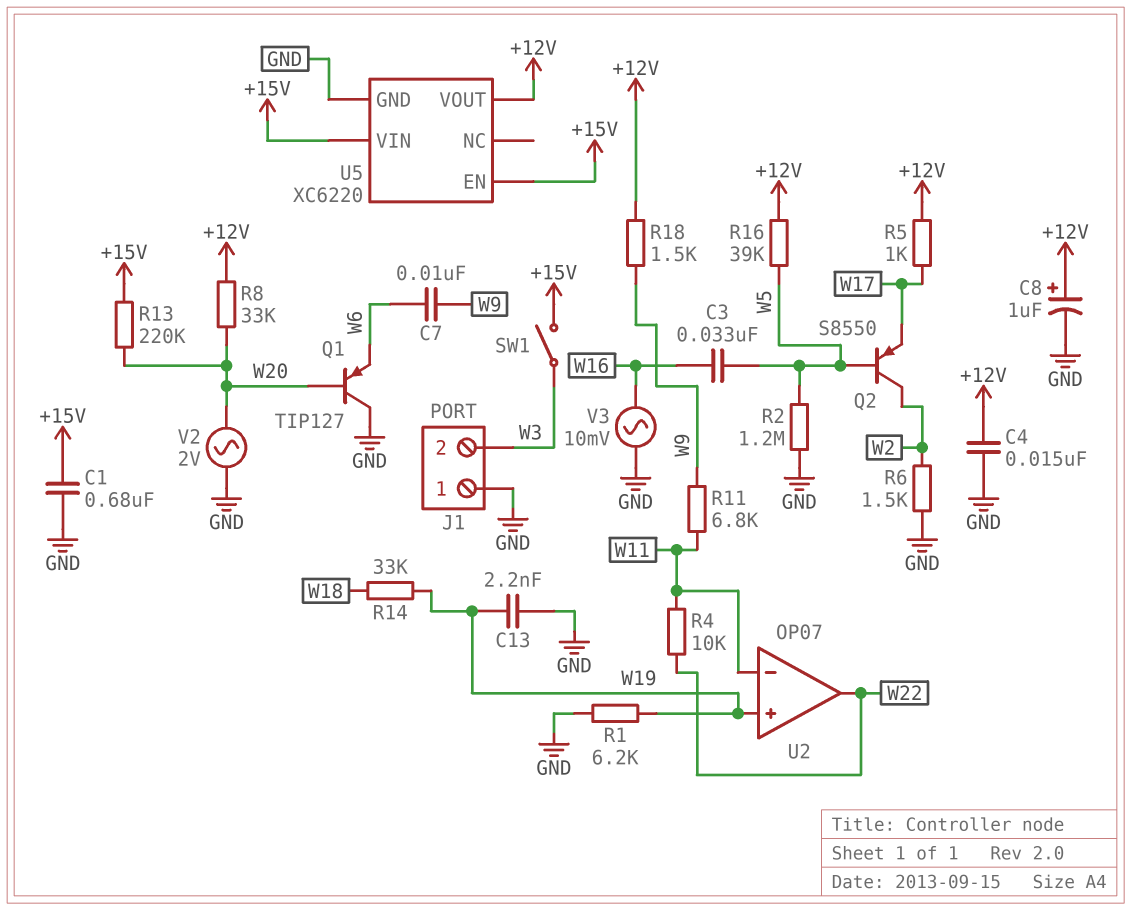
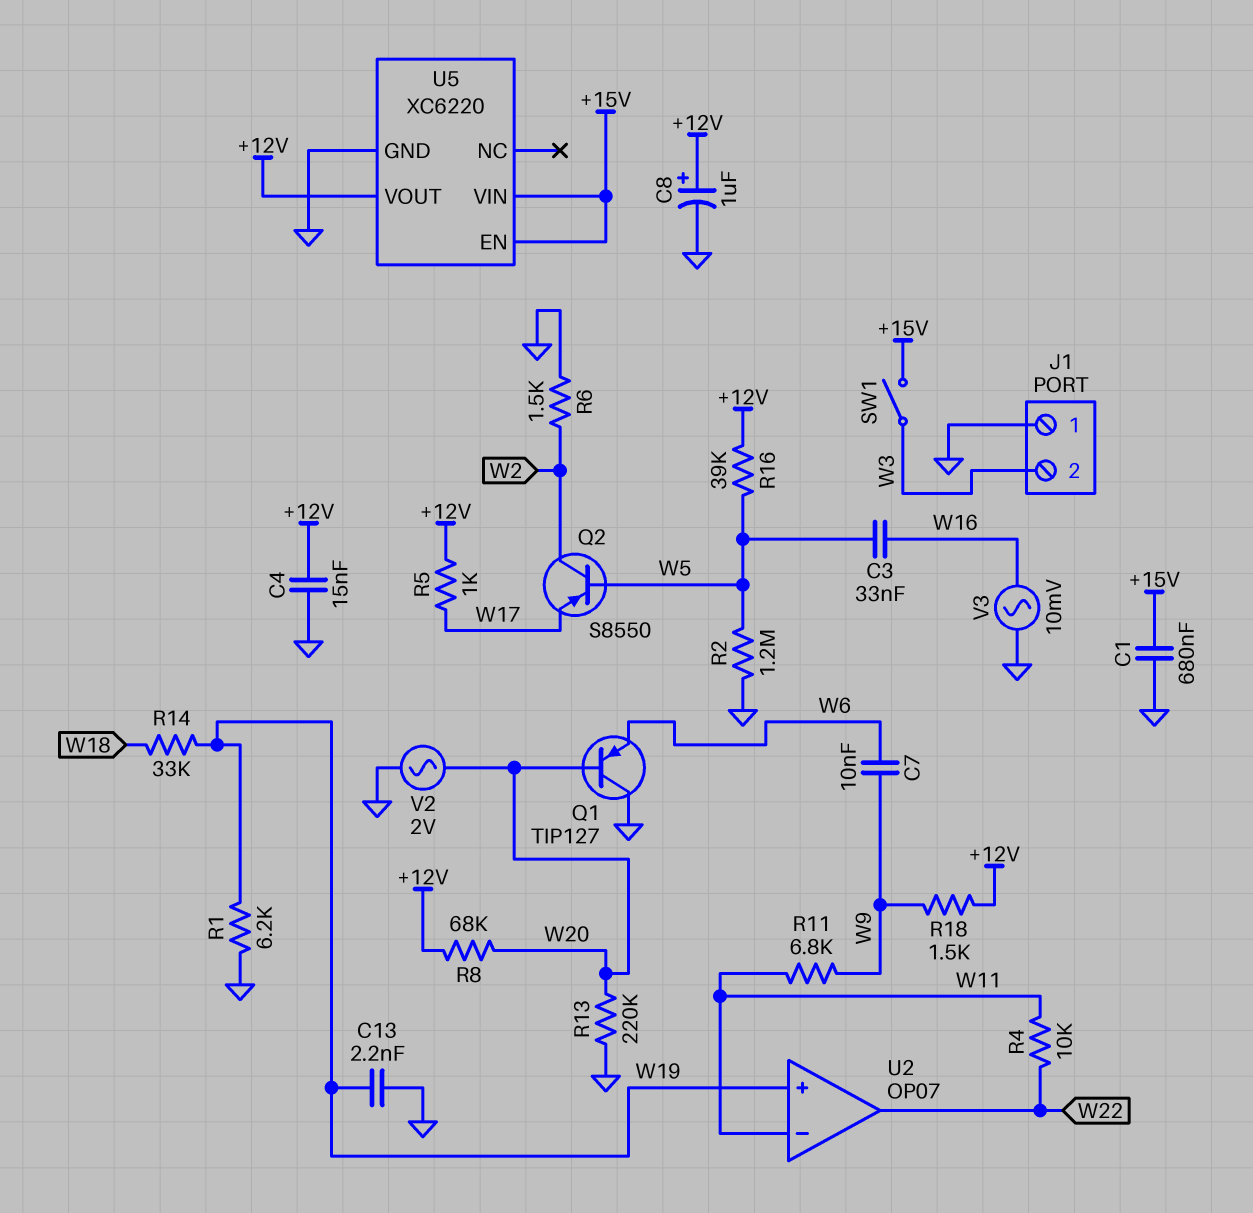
R8: 33k (+12V, W20) -> 68k (+12V, W20)
R13: 220k (+15V, W20) -> 220k (GND, W20)

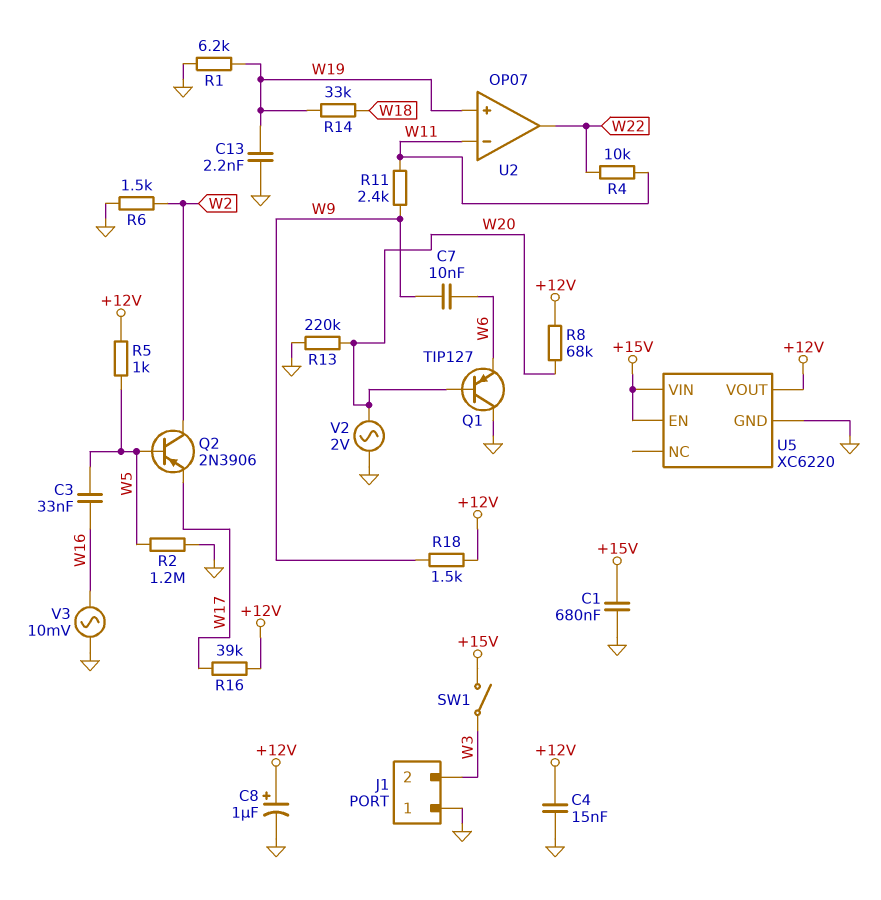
Q2: PNP S8550 (B W5, C W2, E W17) -> PNP 2N3906 (B W5, C W2, E W17)
R5: 1k (+12V, W17) -> 1k (+12V, W5)
R11: 6.8k (W9, W11) -> 2.4k (W9, W11)
R16: 39k (+12V, W5) -> 39k (+12V, W17)

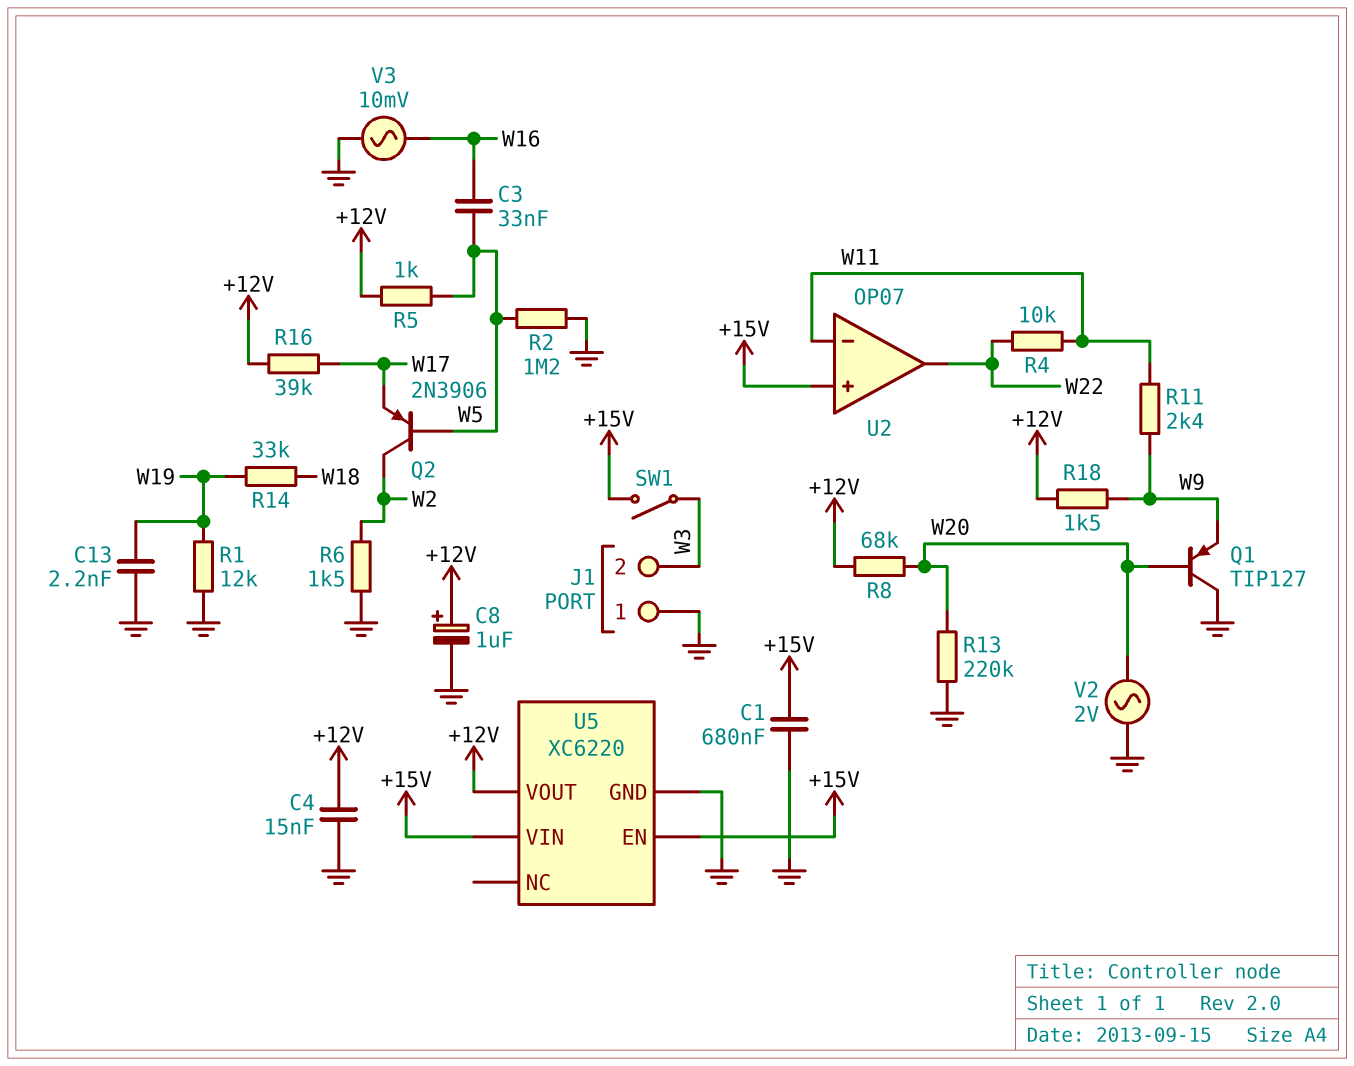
C7: 10nF (W6, W9) -> none
Q1: PNP TIP127 (B W20, C GND, E W6) -> PNP TIP127 (B W20, C GND, E W9)
R1: 6.2k (GND, W19) -> 12k (GND, W19)
U2 pin in+: W19 -> +15V

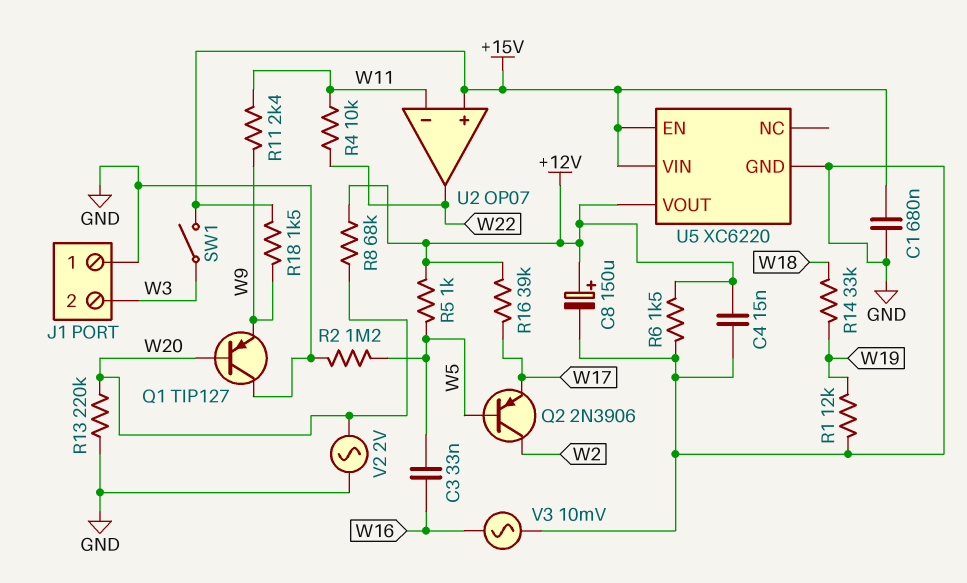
C8: 1uF (plus +12V, minus GND) -> 150uF (plus +12V, minus GND)
C13: 2.2nF (GND, W19) -> none
R6: 1.5k (GND, W2) -> 1.5k (+12V, GND)
R18: 1.5k (+12V, W9) -> 1.5k (+15V, W9)

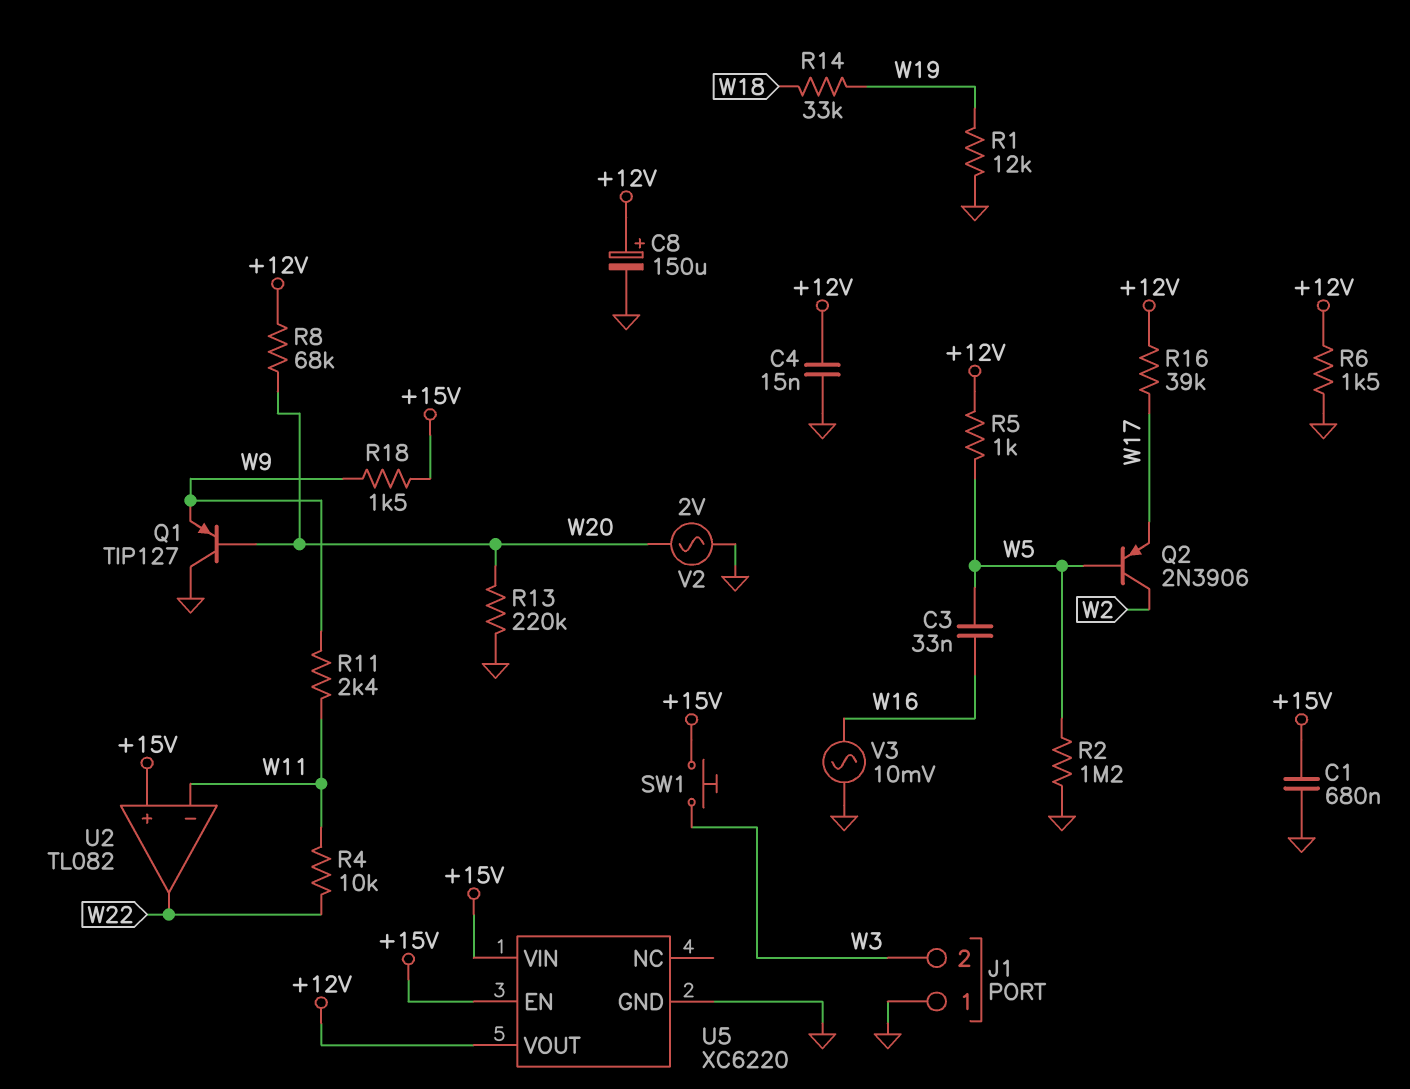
SW1: switch (+15V, W3) -> button (+15V, W3)
U2: OP07 -> TL082

